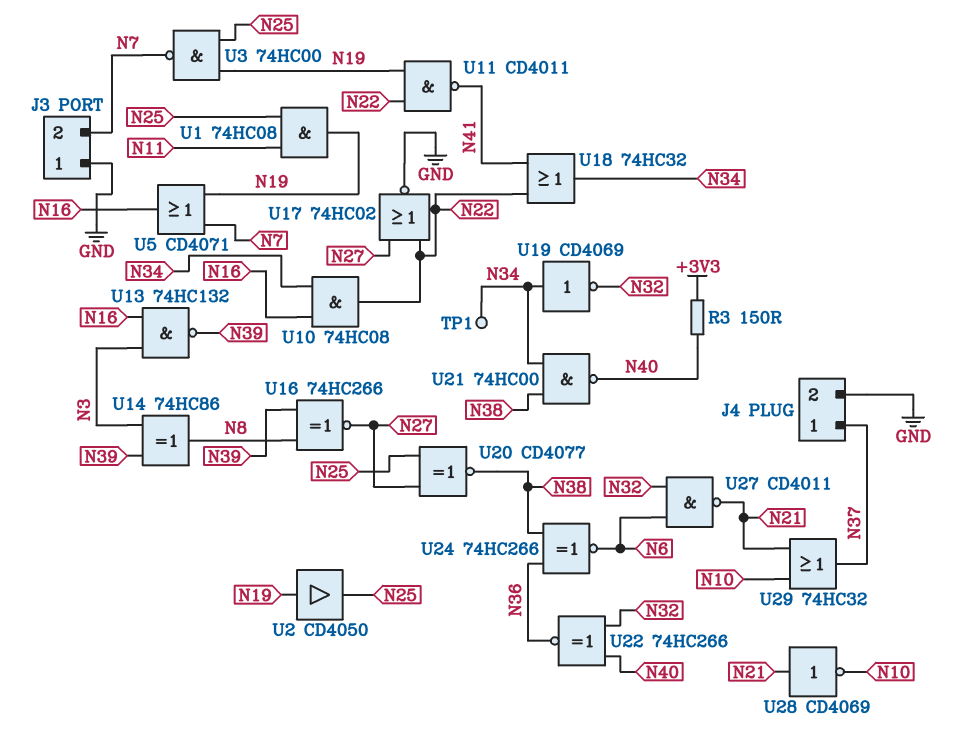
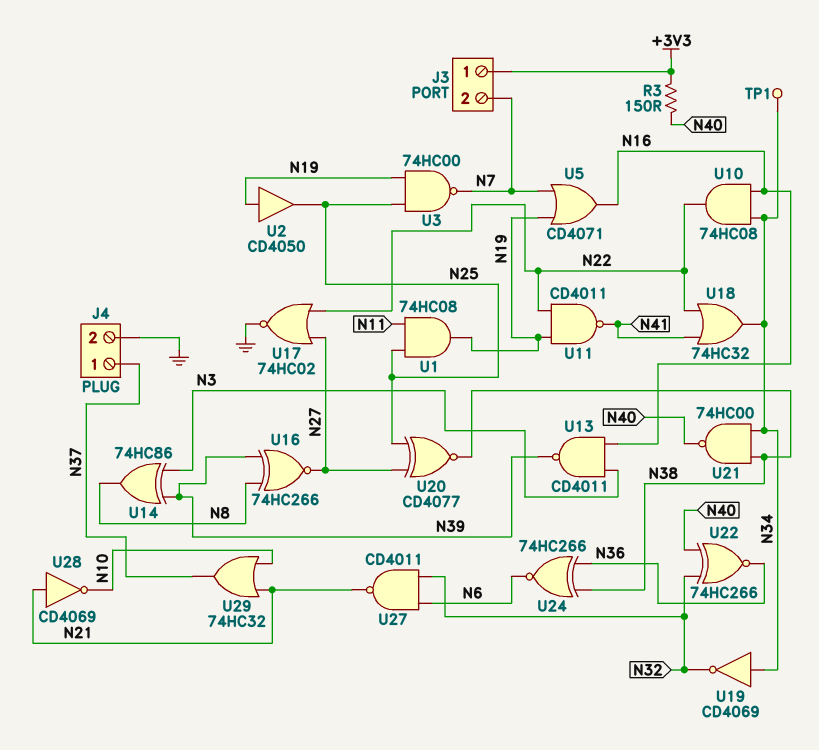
J3 pin 1: GND -> +3V3
U13: NAND 74HC132 (in N3, in N16, out N39) -> NAND CD4011 (in N3, in N16, out N39)

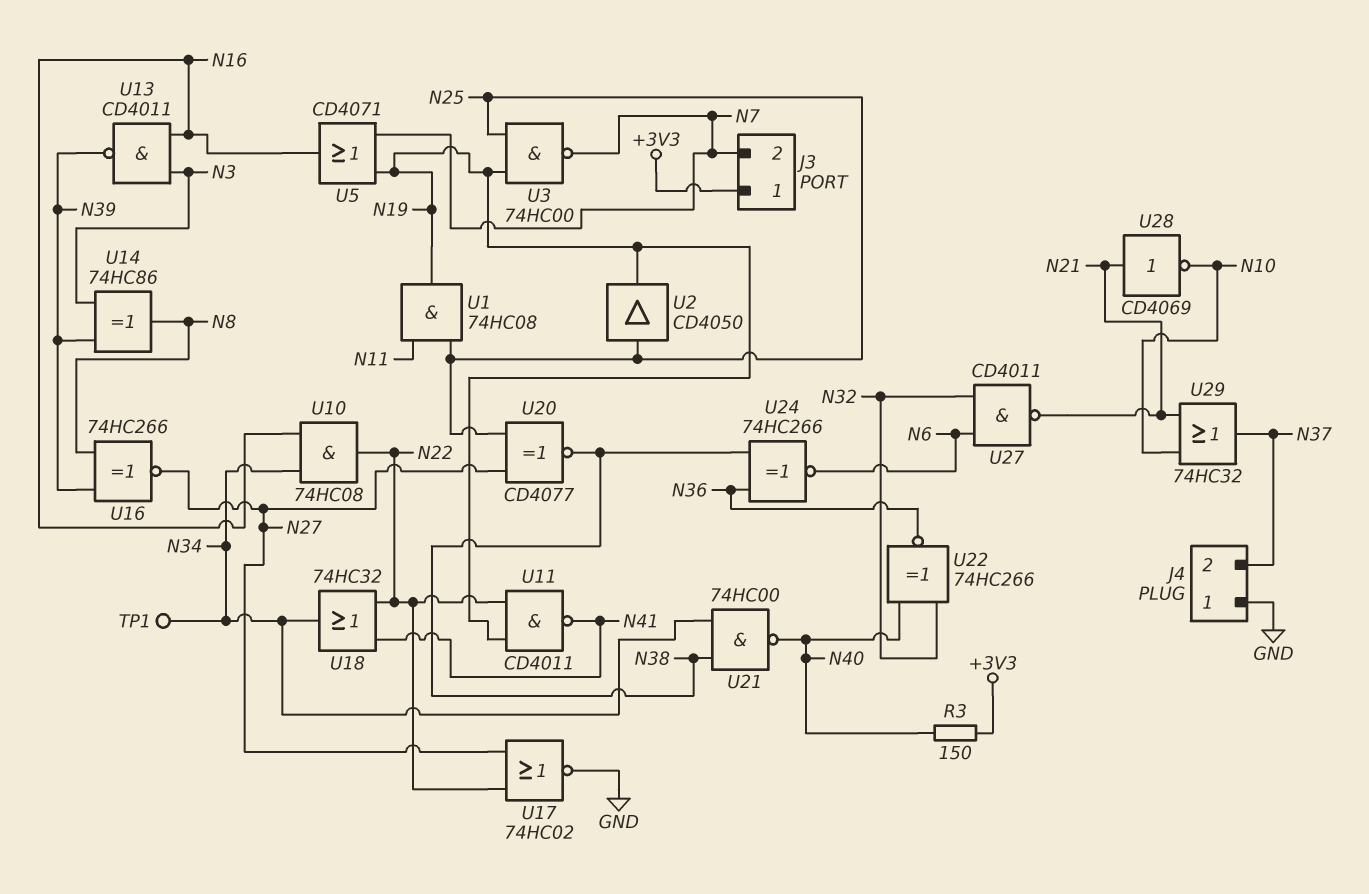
J4 pin 1: N37 -> GND
J4 pin 2: GND -> N37
U2: buffer CD4050 (in N19, out N25) -> buffer CD4050 (in N25, out N19)
U19: NOT CD4069 (in N34, out N32) -> none

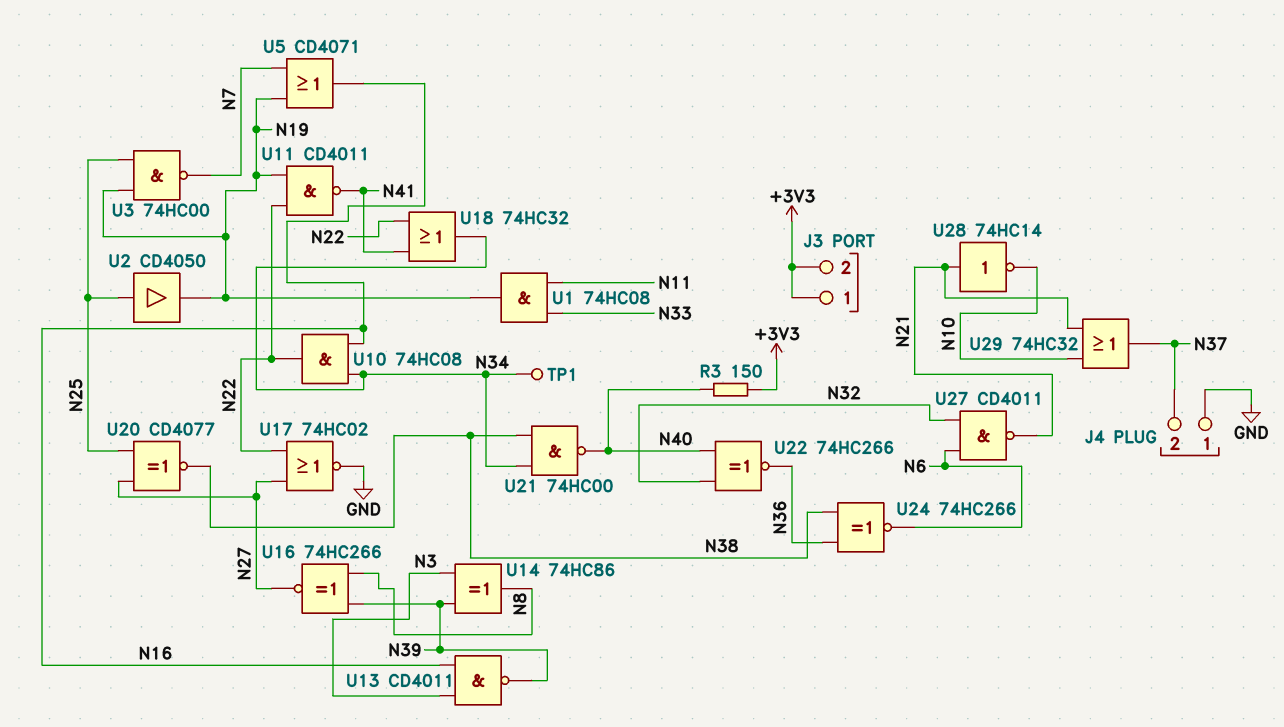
J3 pin 2: N7 -> +3V3
U1: AND 74HC08 (in N11, in N25, out N19) -> AND 74HC08 (in N11, in N33, out N19)
U28: NOT CD4069 (in N21, out N10) -> NOT 74HC14 (in N21, out N10)

